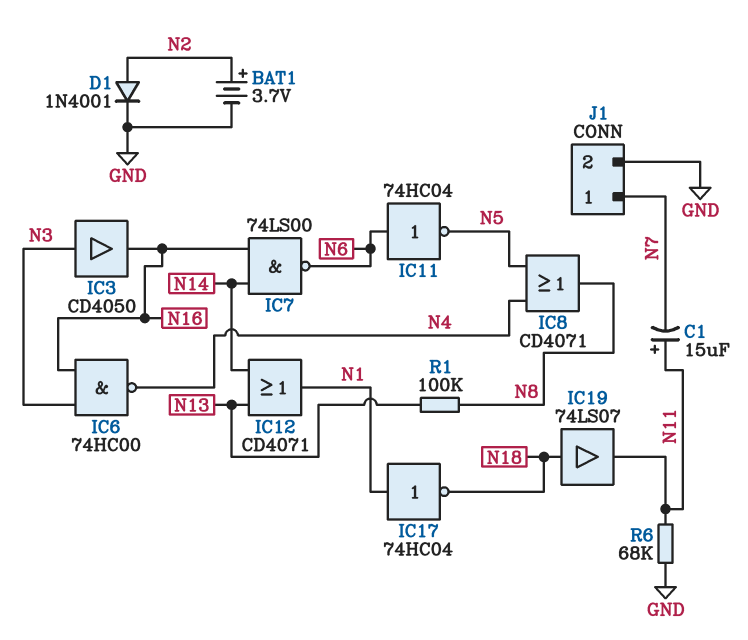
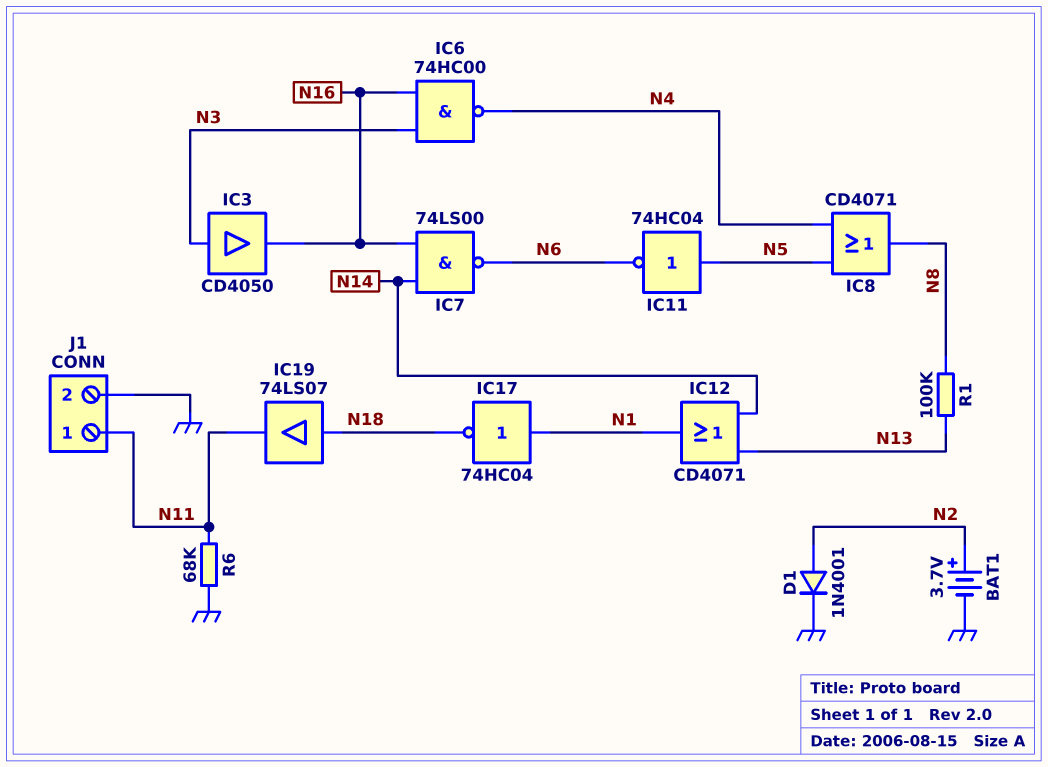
C1: 15uF (plus N11, minus N7) -> none
IC11: NOT 74HC04 (in N6, out N5) -> NOT 74HC04 (in N5, out N6)
J1 pin 1: N7 -> N11

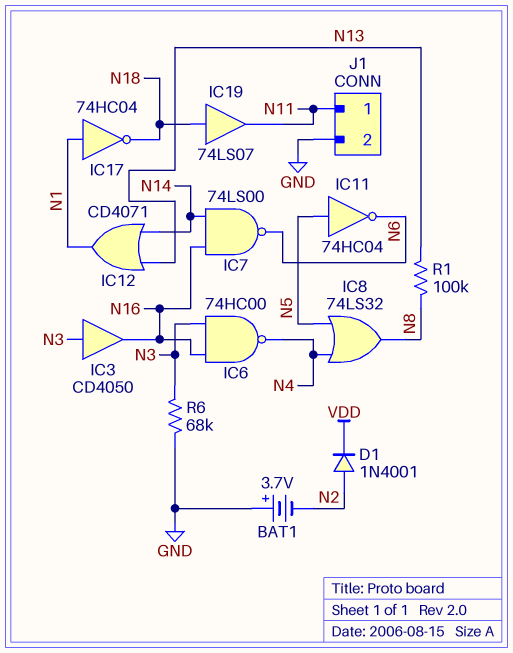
BAT1: 3.7V (plus N2, minus GND) -> 3.7V (plus GND, minus N2)
D1: diode 1N4001 (A N2, K GND) -> diode 1N4001 (A N2, K VDD)
IC8: OR CD4071 (in N4, in N5, out N8) -> OR 74LS32 (in N4, in N5, out N8)
R6: 68k (GND, N11) -> 68k (GND, N3)

